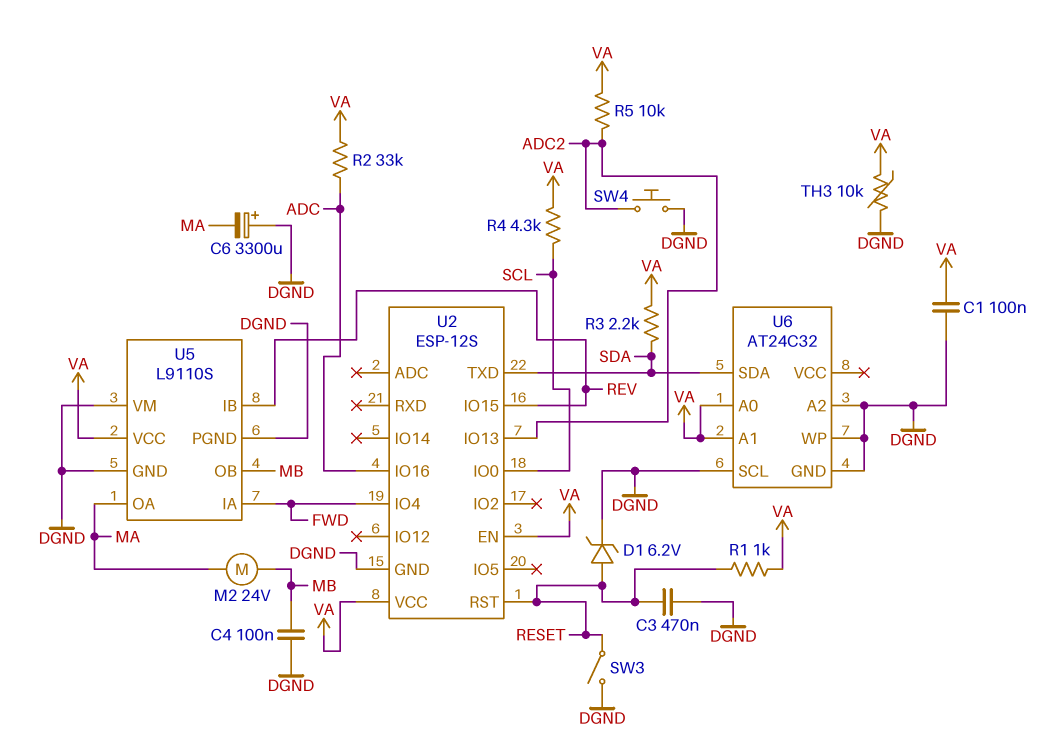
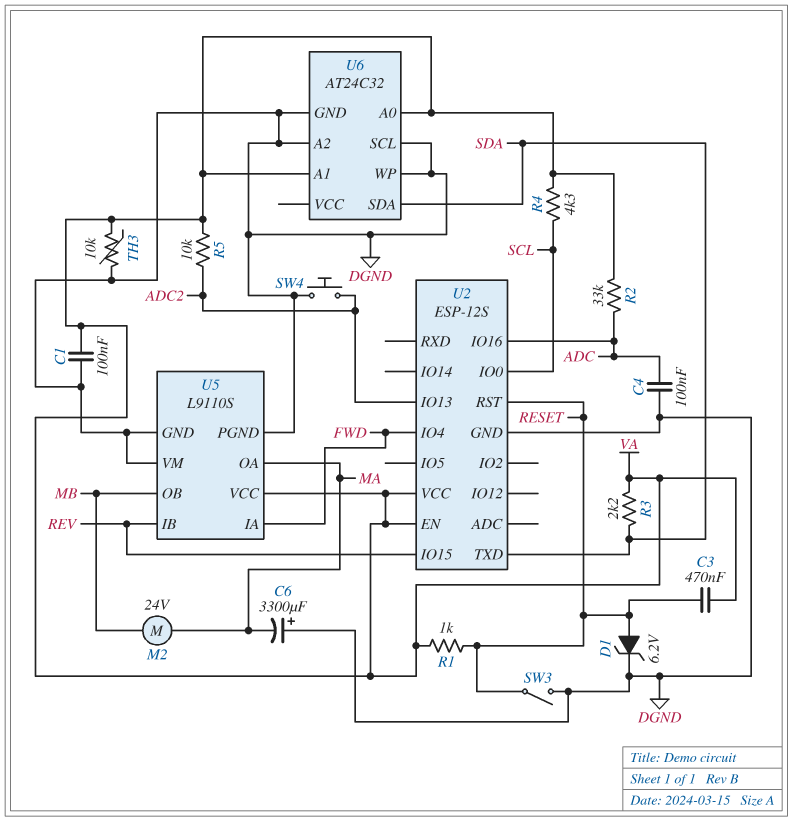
C3: 470nF (DGND, RESET) -> 470nF (RESET, VA)
C4: 100nF (DGND, MB) -> 100nF (ADC, DGND)

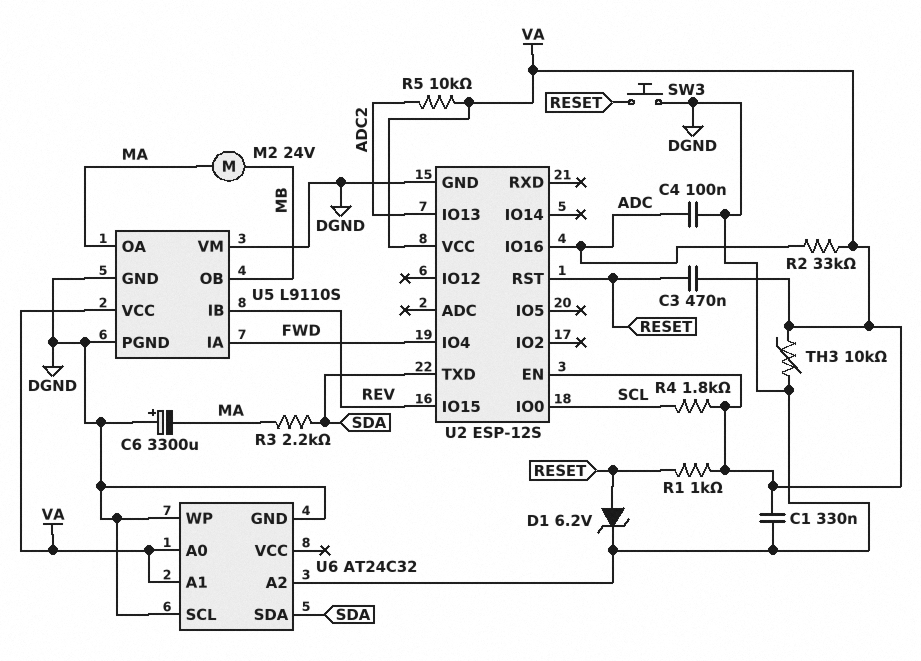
C1: 100nF (DGND, VA) -> 330nF (DGND, VA)
R3: 2.2k (SDA, VA) -> 2.2k (MA, SDA)
R4: 4.3k (SCL, VA) -> 1.8k (SCL, VA)
SW3: switch (DGND, RESET) -> button (DGND, RESET)
SW4: button (ADC2, DGND) -> none

